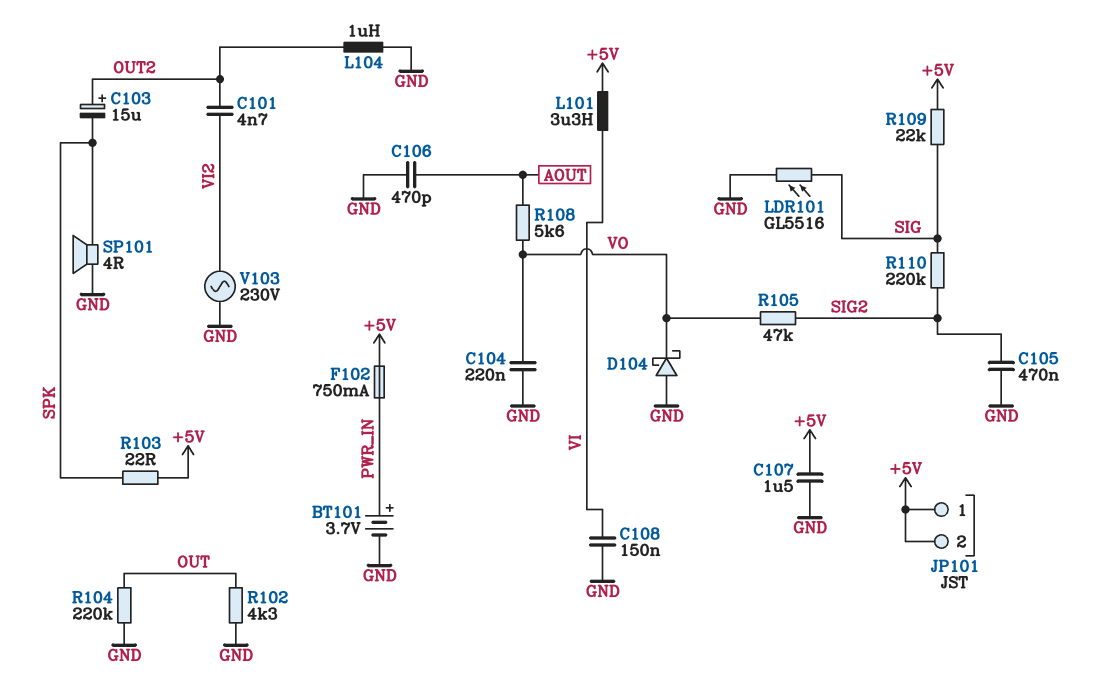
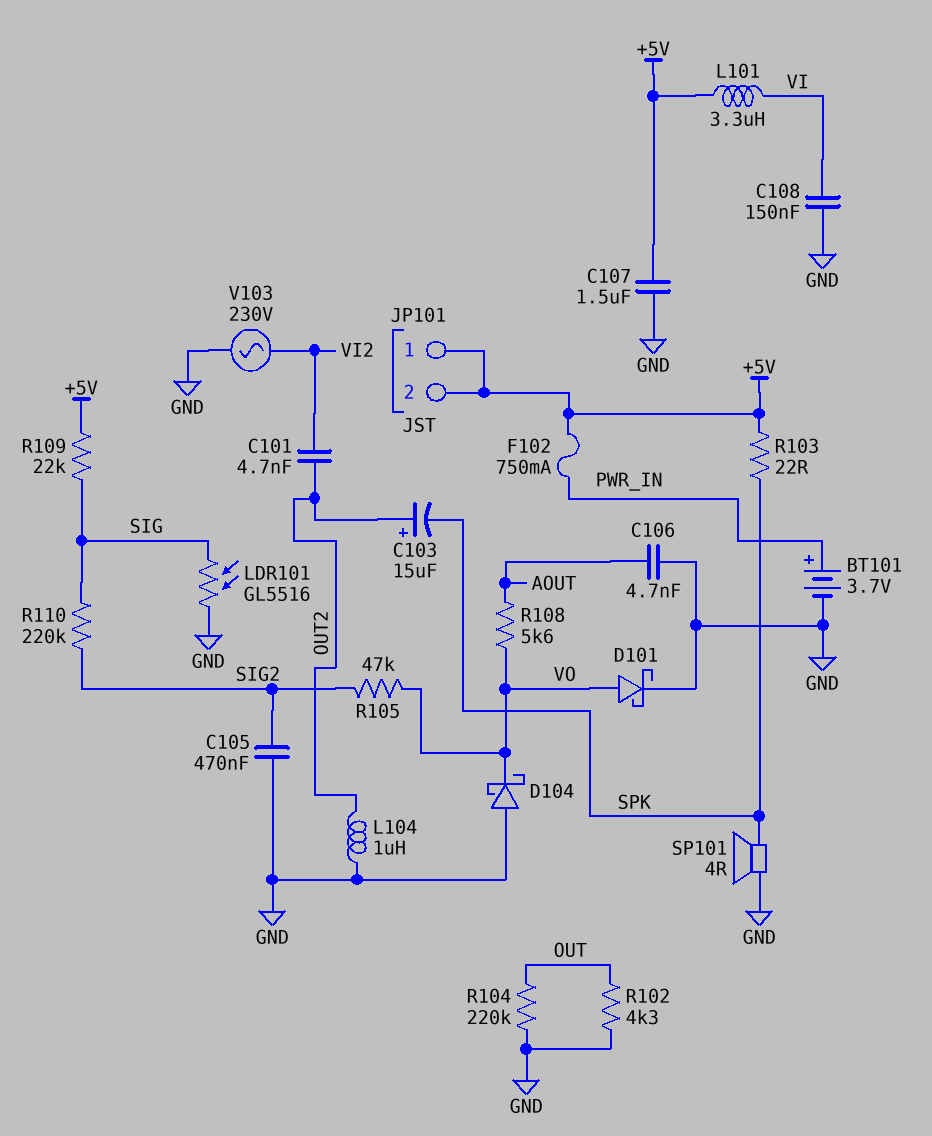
C104: 220nF (GND, VO) -> none
C106: 470pF (AOUT, GND) -> 4.7nF (AOUT, GND)
D101: none -> schottky (A VO, K GND)

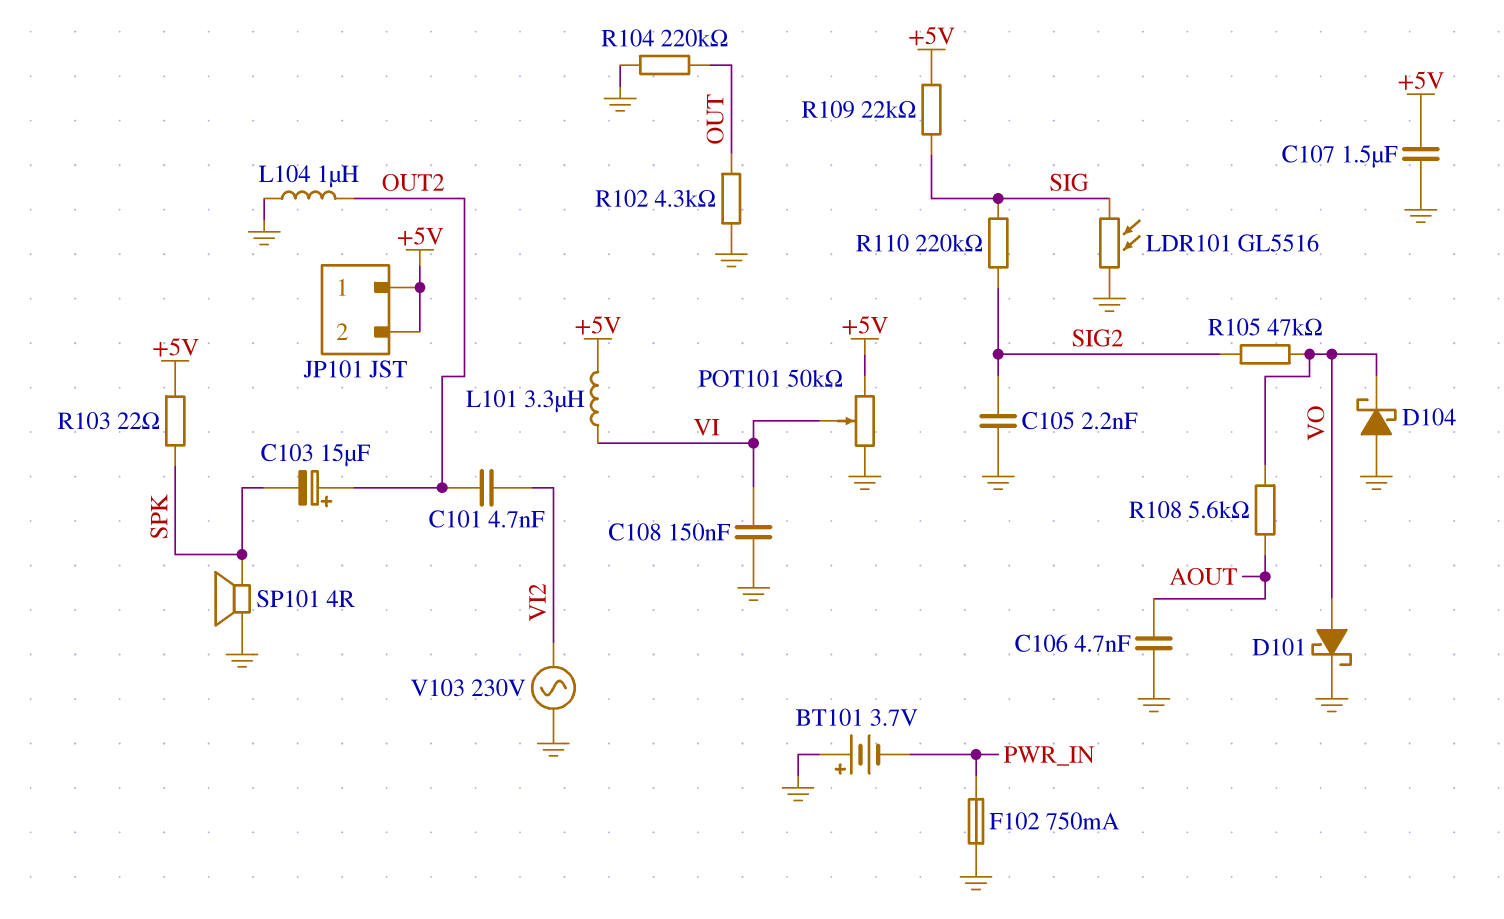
BT101: 3.7V (plus PWR_IN, minus GND) -> 3.7V (plus GND, minus PWR_IN)
C105: 470nF (GND, SIG2) -> 2.2nF (GND, SIG2)
F102: 750mA (+5V, PWR_IN) -> 750mA (GND, PWR_IN)
POT101: none -> 50k (+5V, GND, wiper VI)

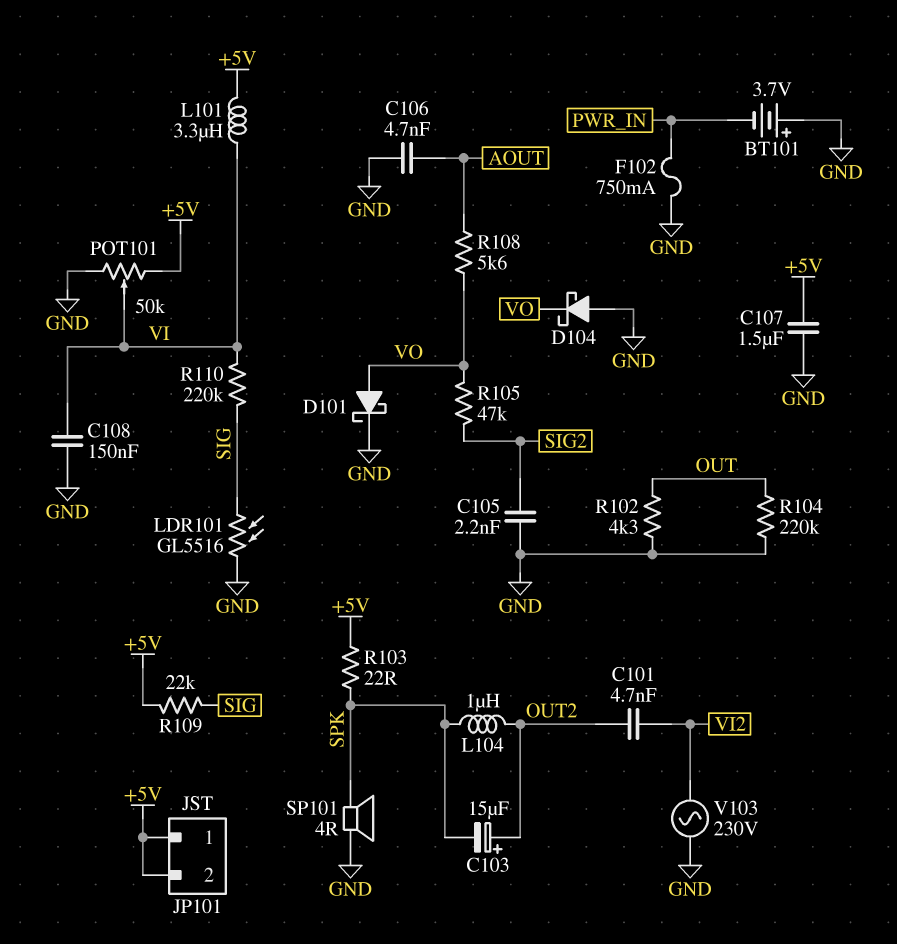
L104: 1uH (GND, OUT2) -> 1uH (OUT2, SPK)
R110: 220k (SIG, SIG2) -> 220k (SIG, VI)

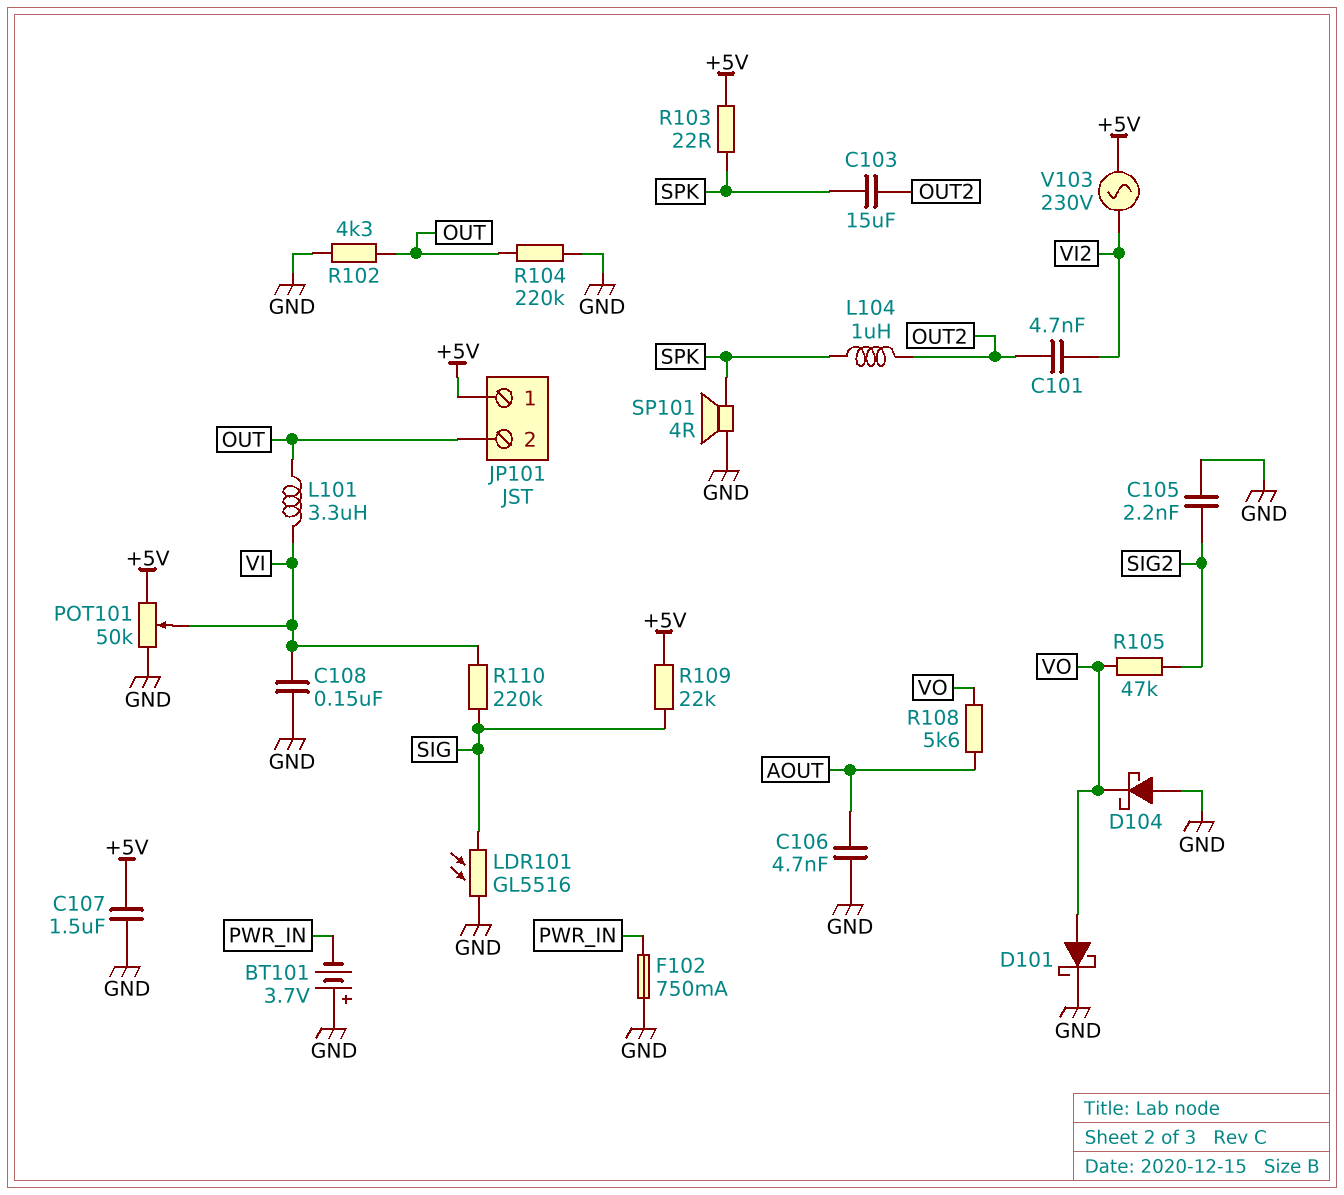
C103: 15uF (plus OUT2, minus SPK) -> 15uF (OUT2, SPK)
JP101 pin 2: +5V -> OUT
L101: 3.3uH (+5V, VI) -> 3.3uH (OUT, VI)
V103: AC 230V (GND, VI2) -> AC 230V (+5V, VI2)

